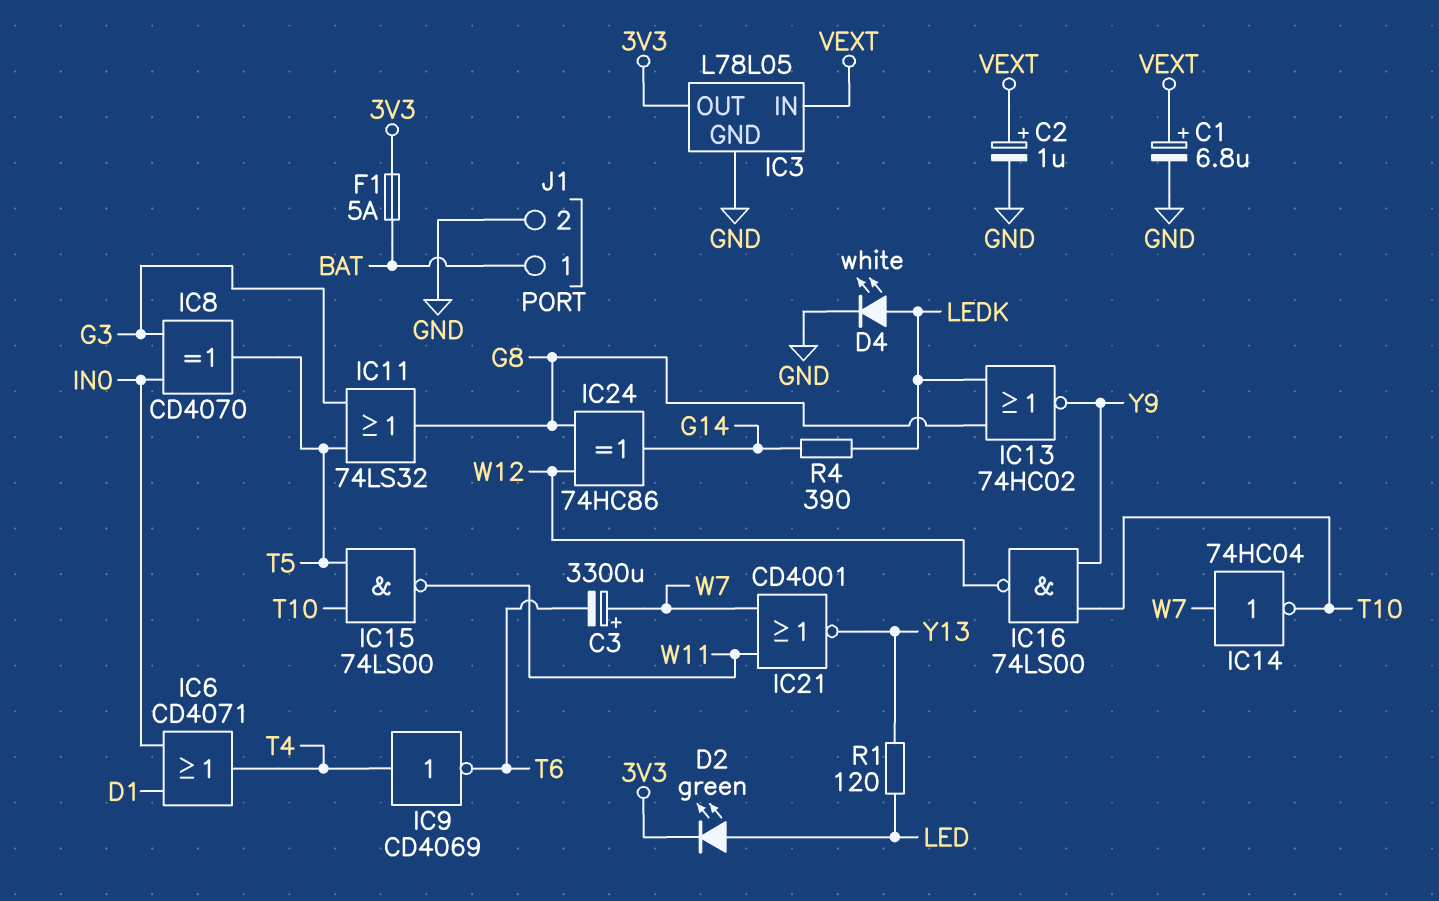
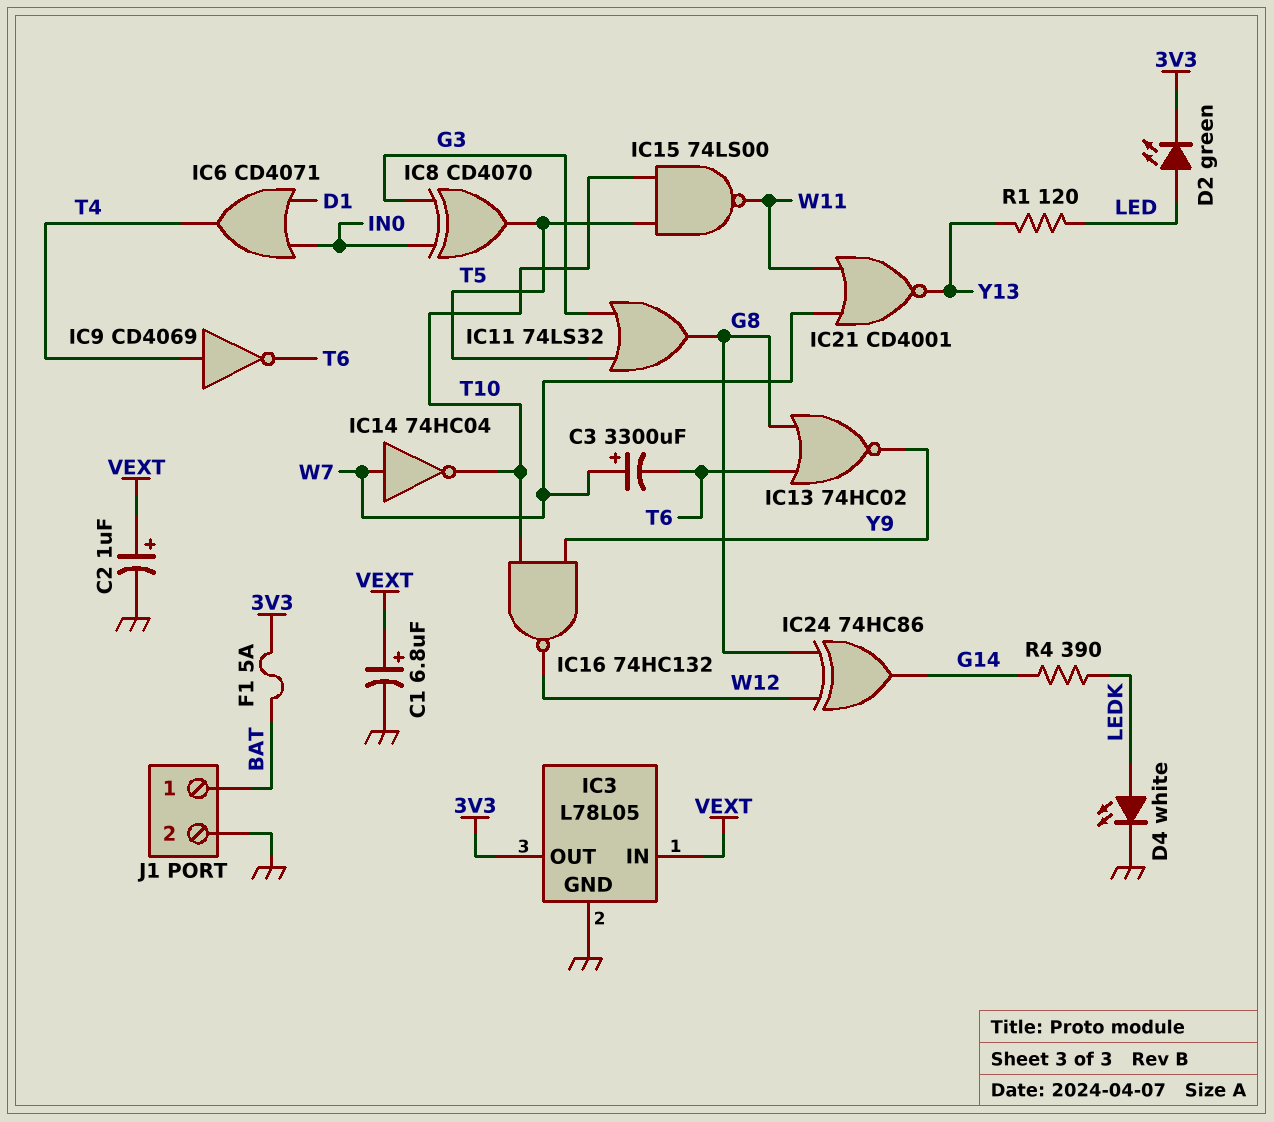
IC13: NOR 74HC02 (in G8, in LEDK, out Y9) -> NOR 74HC02 (in G8, in T6, out Y9)
IC16: NAND 74LS00 (in T10, in Y9, out W12) -> NAND 74HC132 (in T10, in Y9, out W12)

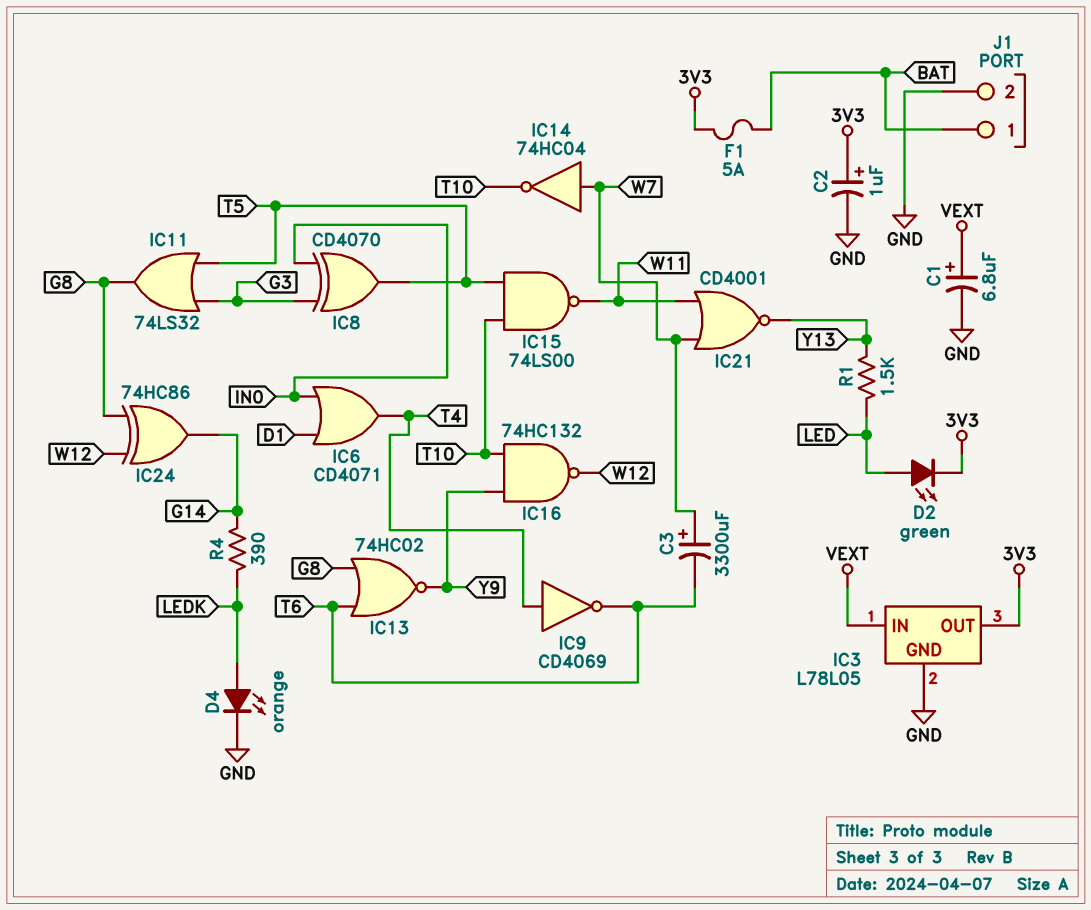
C2: 1uF (plus VEXT, minus GND) -> 1uF (plus 3V3, minus GND)
D4: LED white (A LEDK, K GND) -> LED orange (A LEDK, K GND)
R1: 120 (LED, Y13) -> 1.5k (LED, Y13)

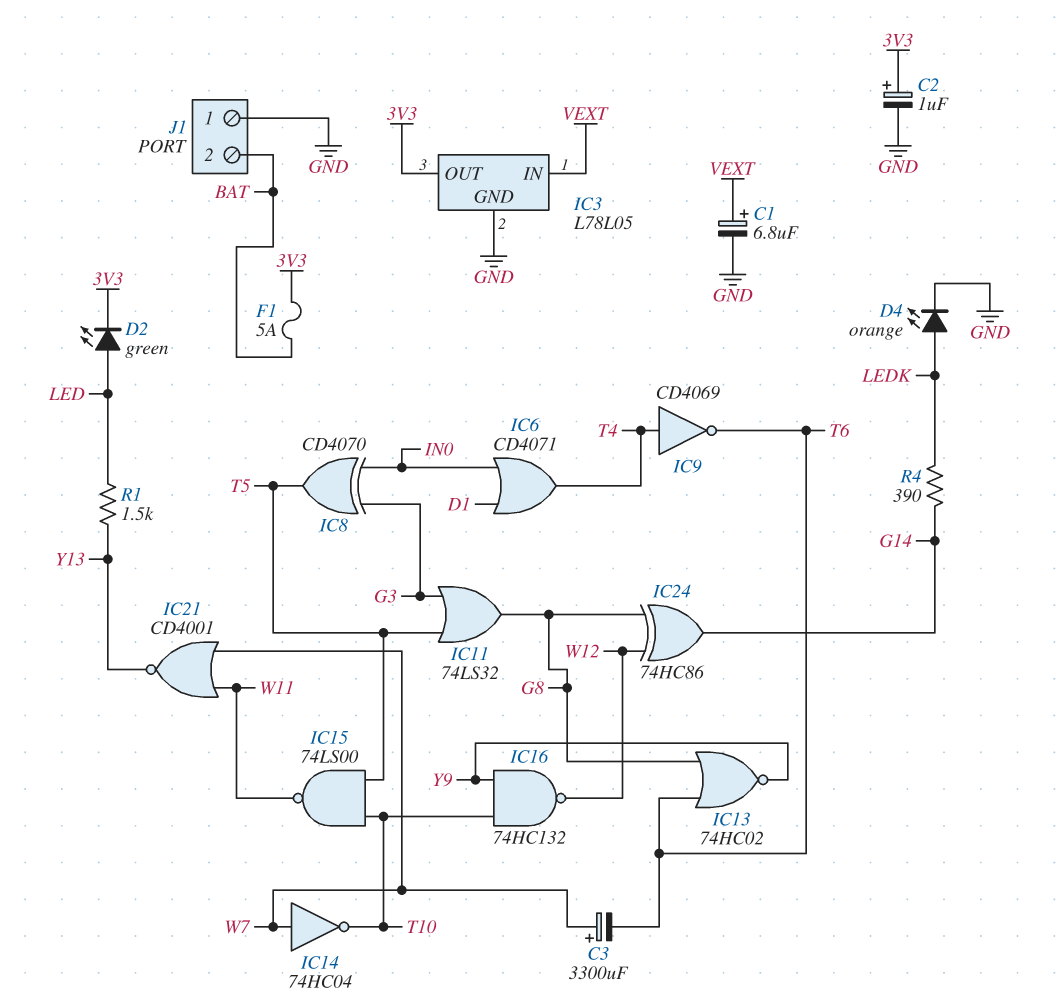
J1 pin 1: BAT -> GND
J1 pin 2: GND -> BAT

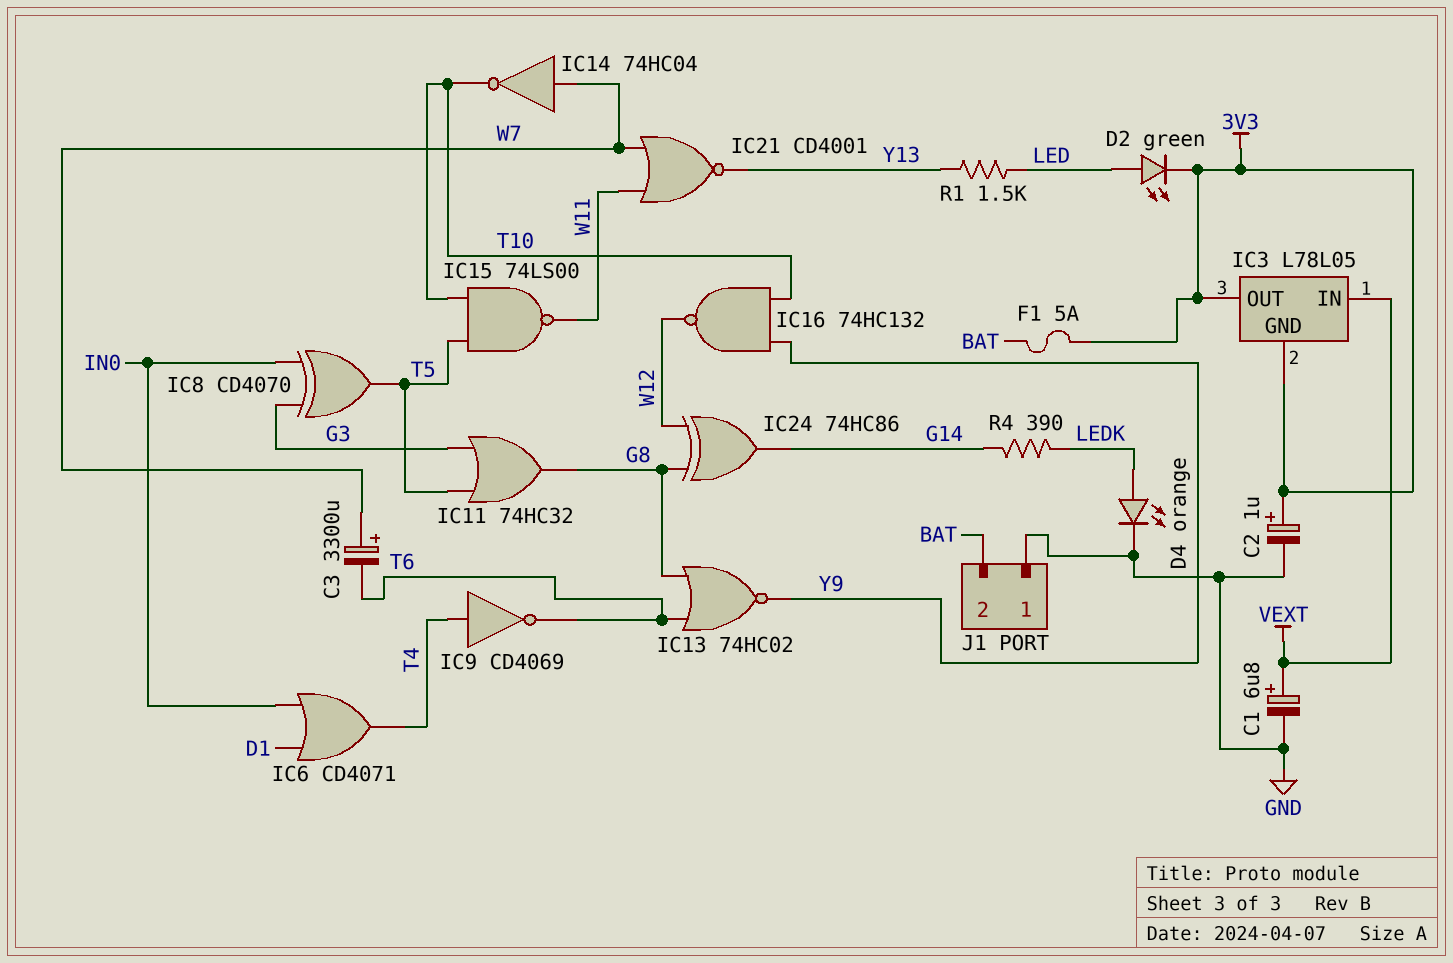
IC3 pin GND: GND -> 3V3
IC11: OR 74LS32 (in G3, in T5, out G8) -> OR 74HC32 (in G3, in T5, out G8)

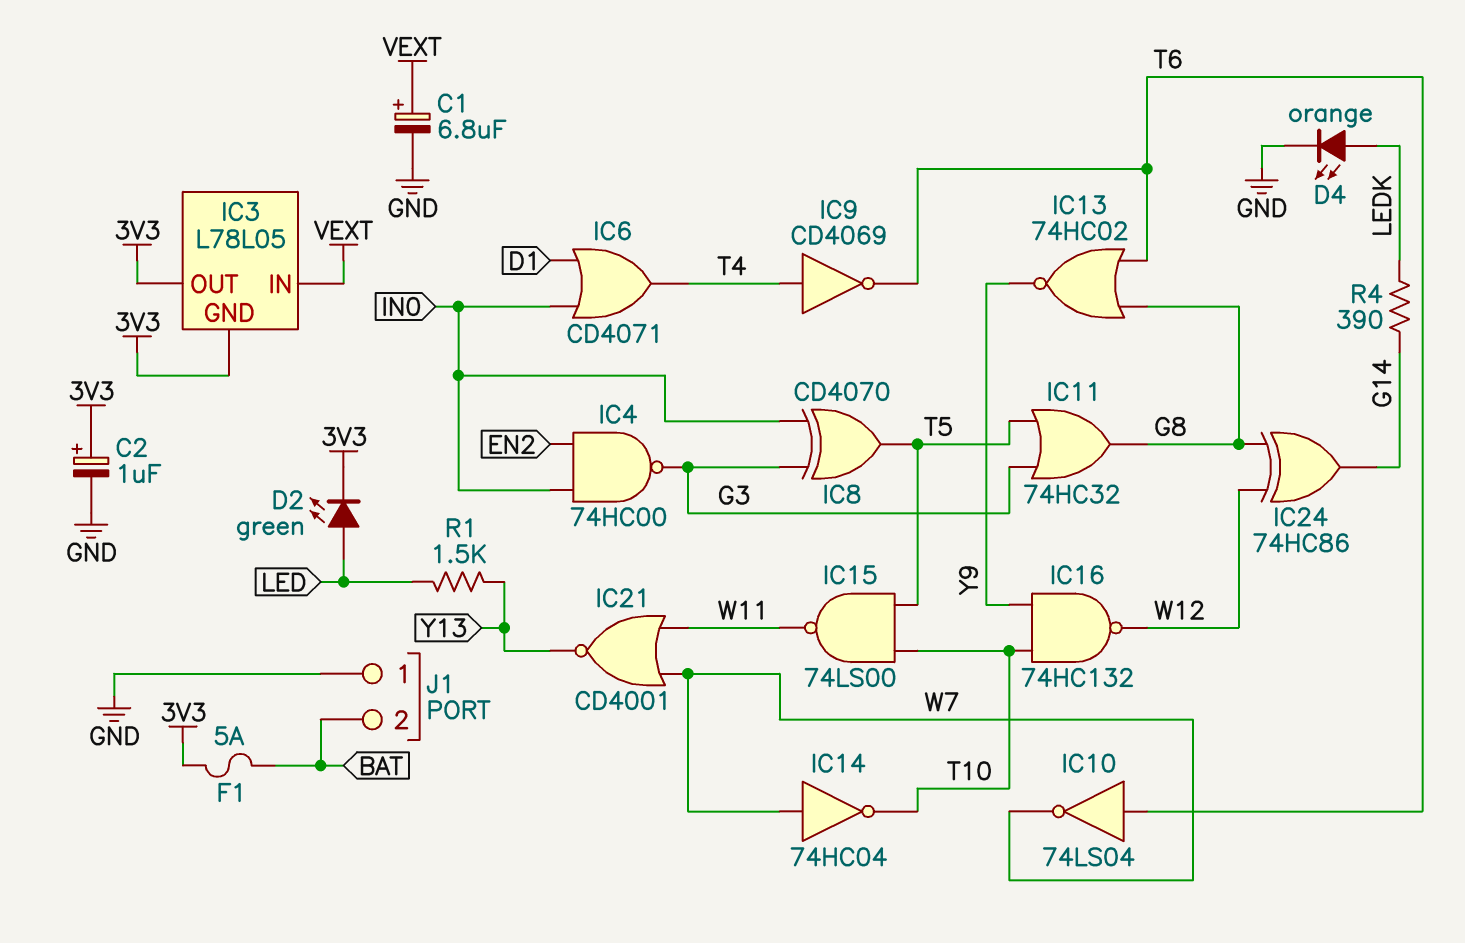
C3: 3300uF (plus W7, minus T6) -> none
IC4: none -> NAND 74HC00 (in EN2, in IN0, out G3)
IC10: none -> NOT 74LS04 (in T6, out W7)

